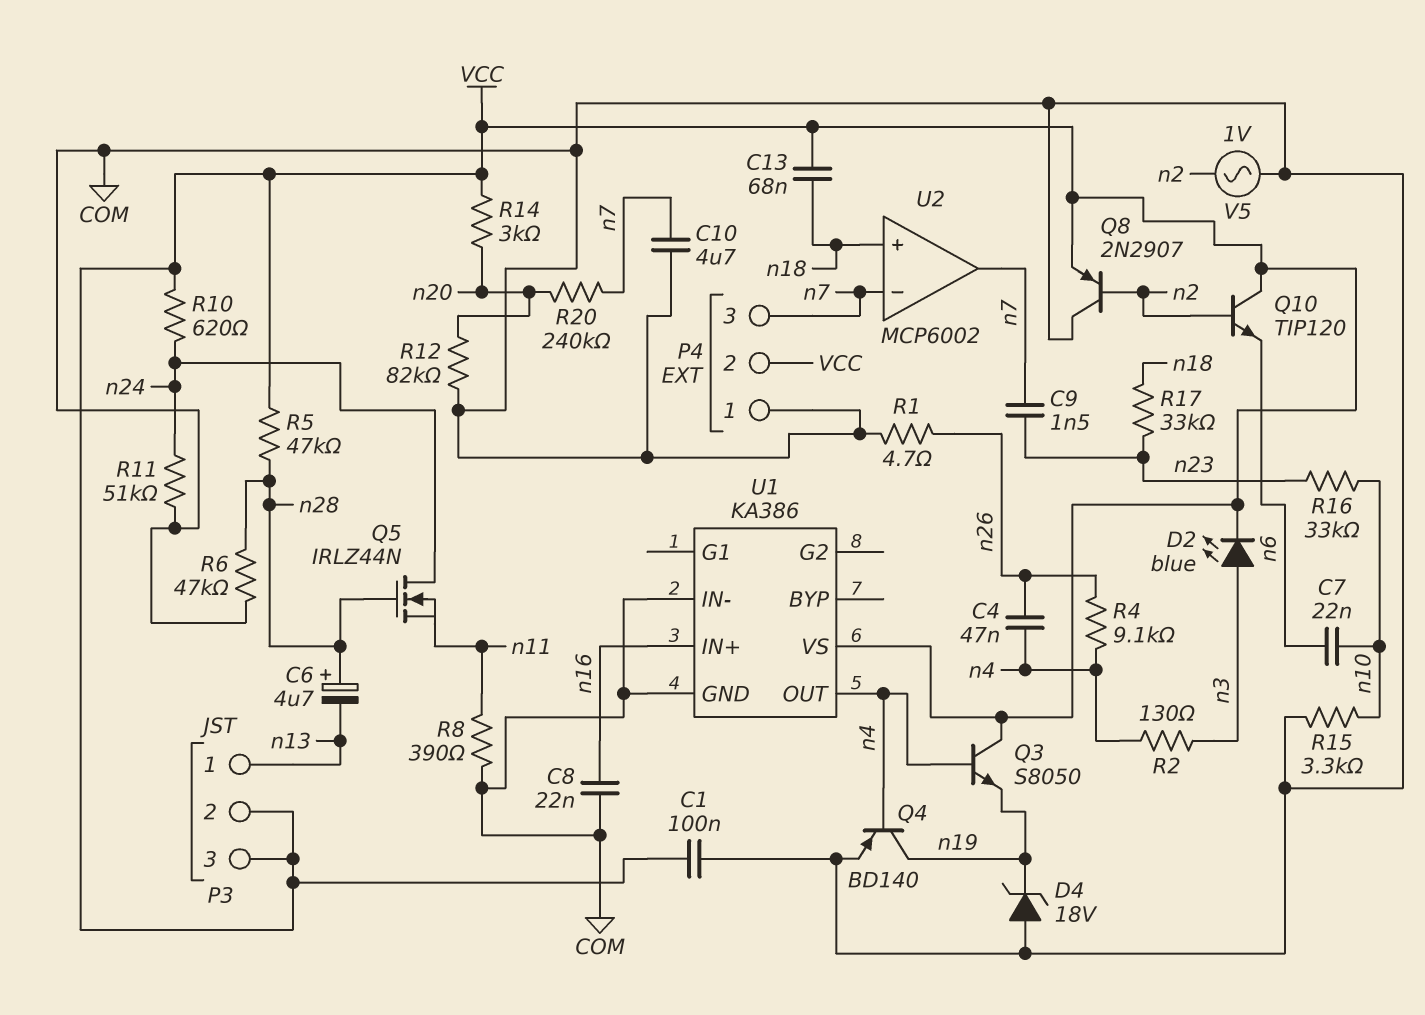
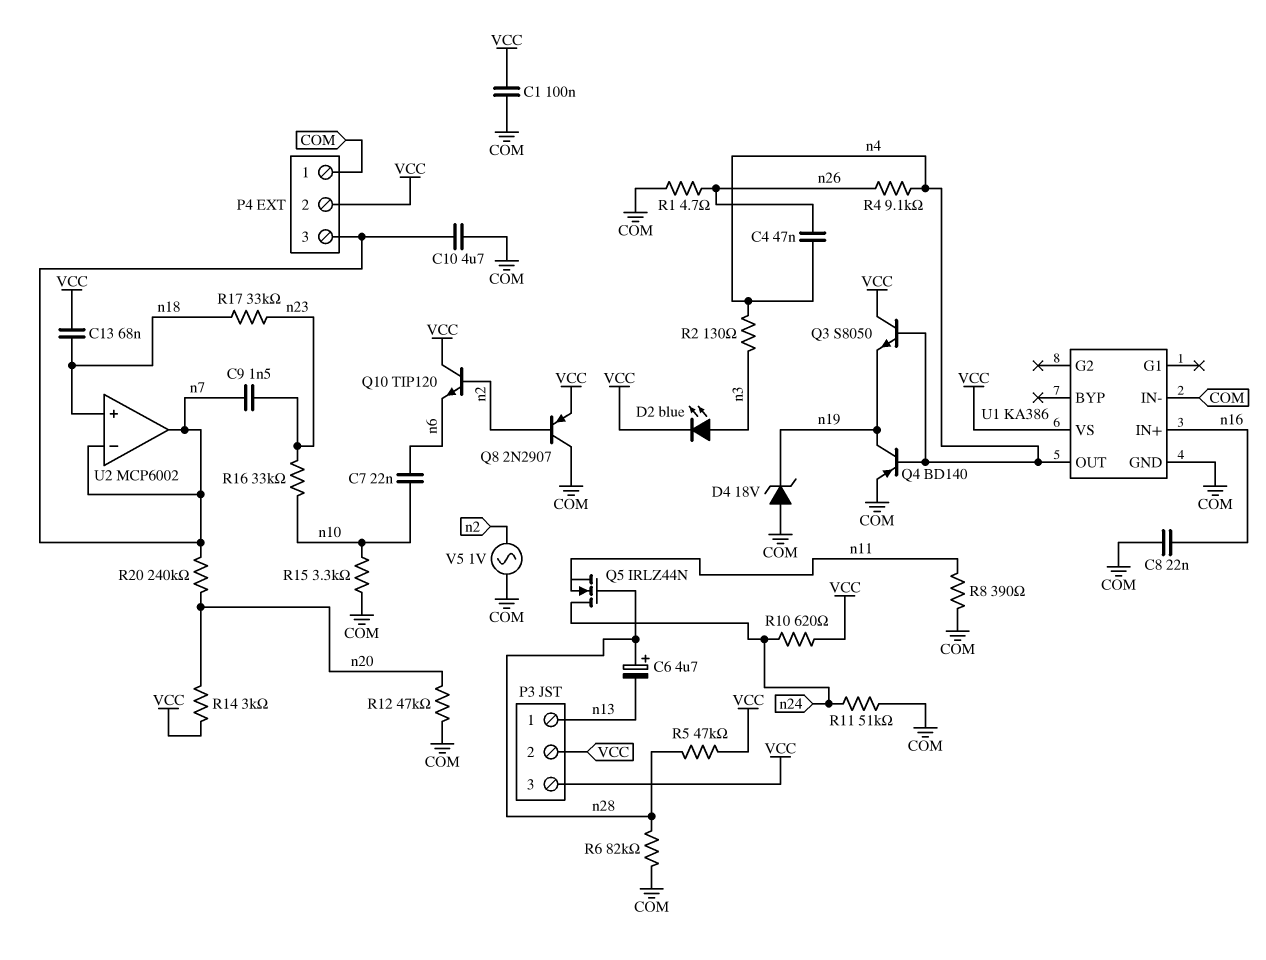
R6: 47k (COM, n28) -> 82k (COM, n28)
R12: 82k (COM, n20) -> 47k (COM, n20)

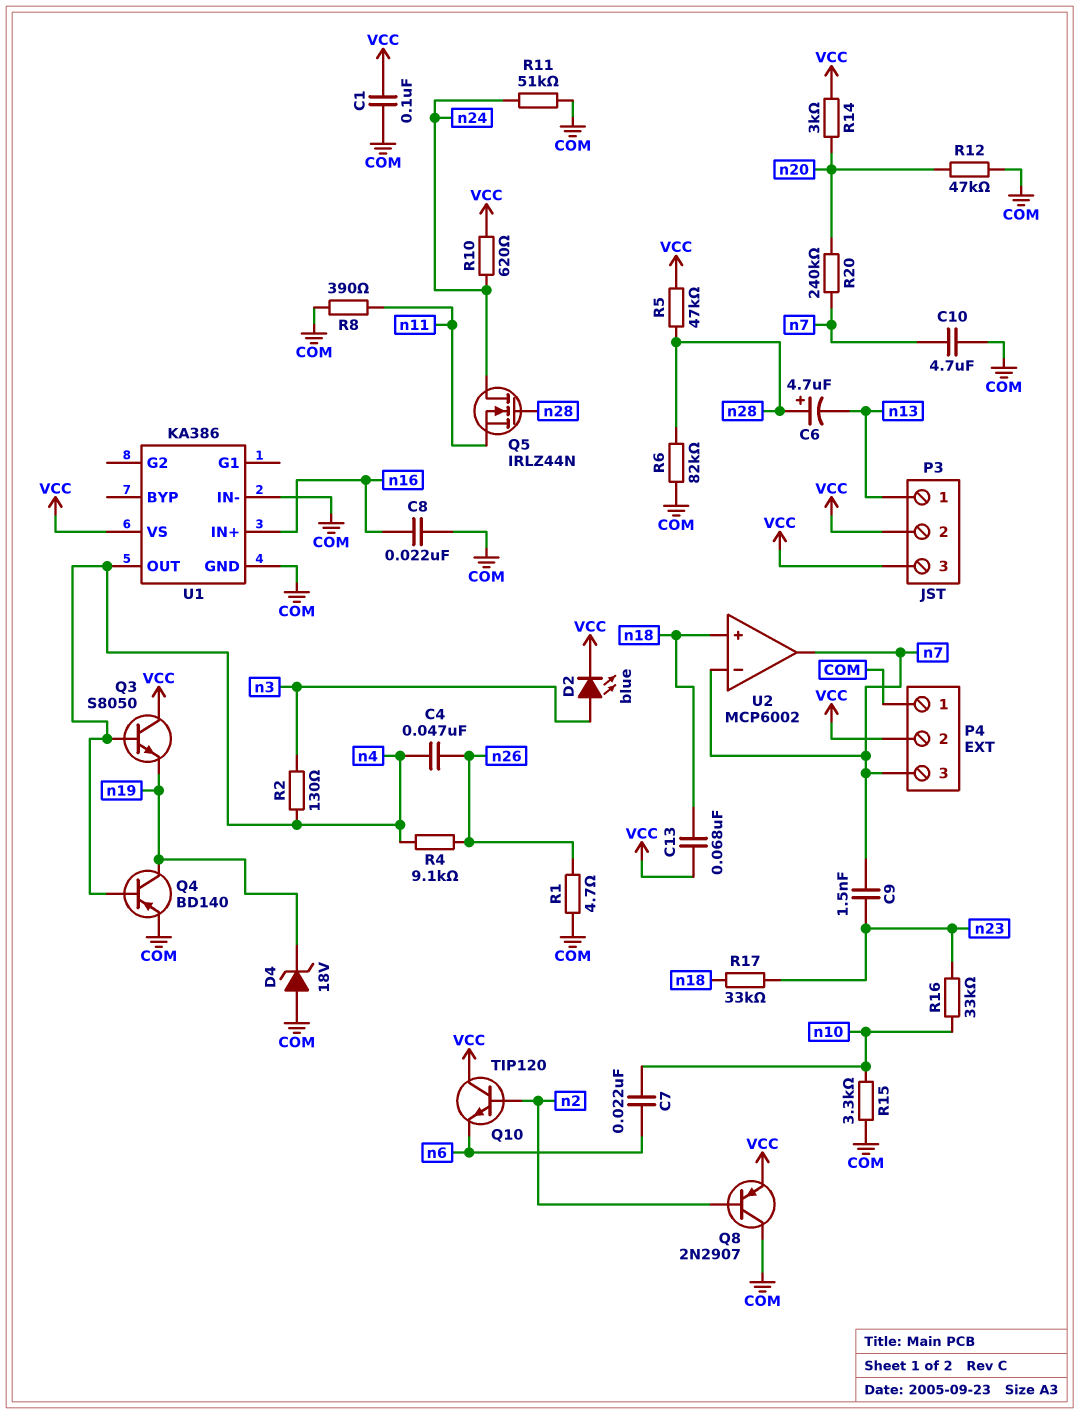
V5: AC 1V (COM, n2) -> none

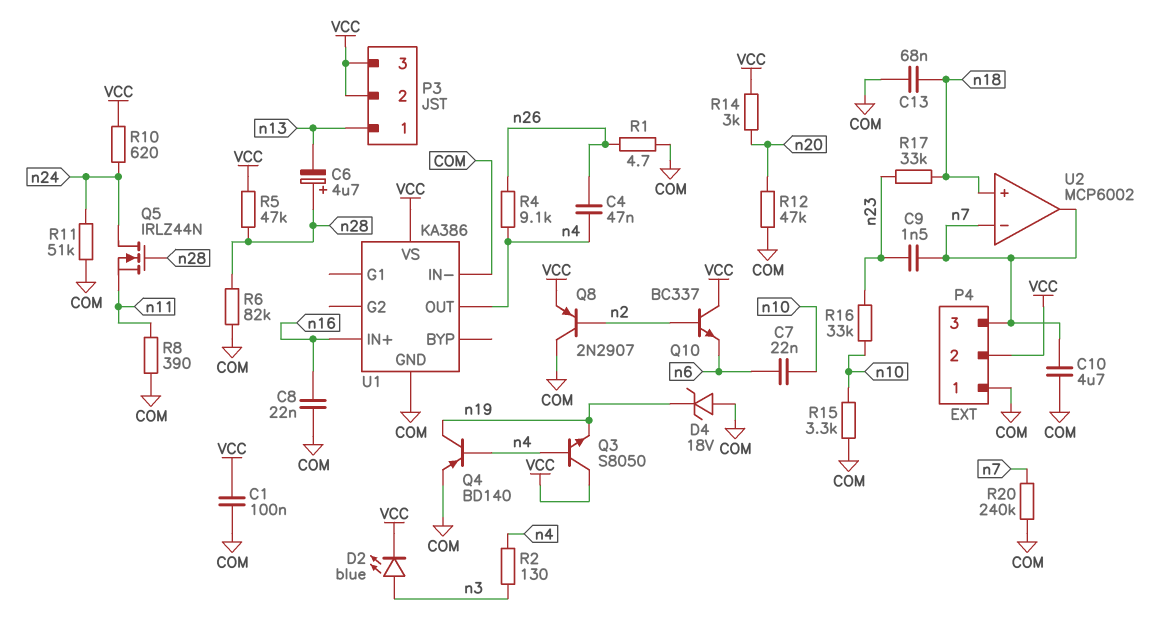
C13: 68nF (VCC, n18) -> 68nF (COM, n18)
Q10: NPN TIP120 (B n2, C VCC, E n6) -> NPN BC337 (B n2, C VCC, E n6)
R20: 240k (n7, n20) -> 240k (COM, n7)

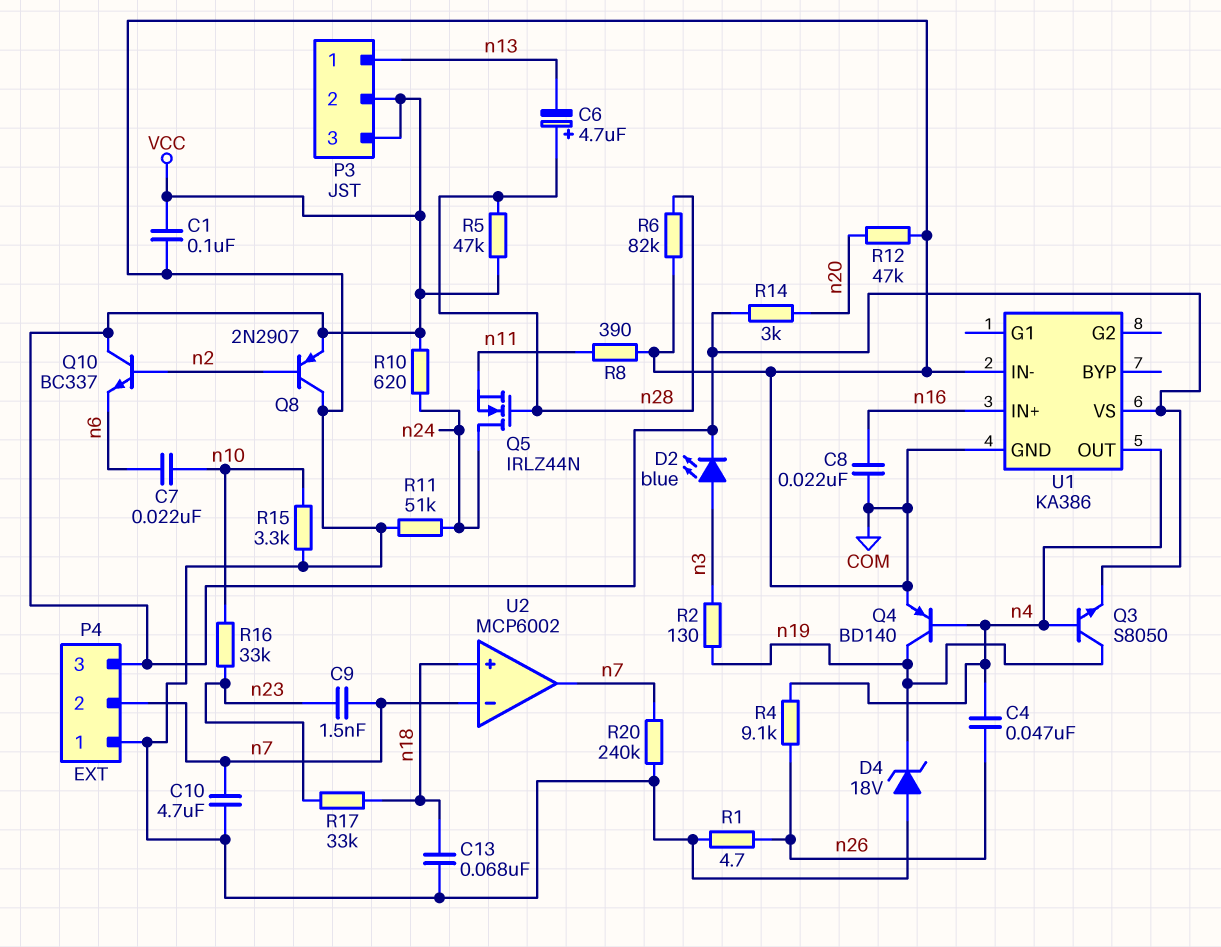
P4 pin 2: VCC -> n7
P4 pin 3: n7 -> VCC
Q3: NPN S8050 (B n4, C VCC, E n19) -> NPN S8050 (B n4, C n19, E VCC)
R2: 130 (n3, n4) -> 130 (n3, n19)

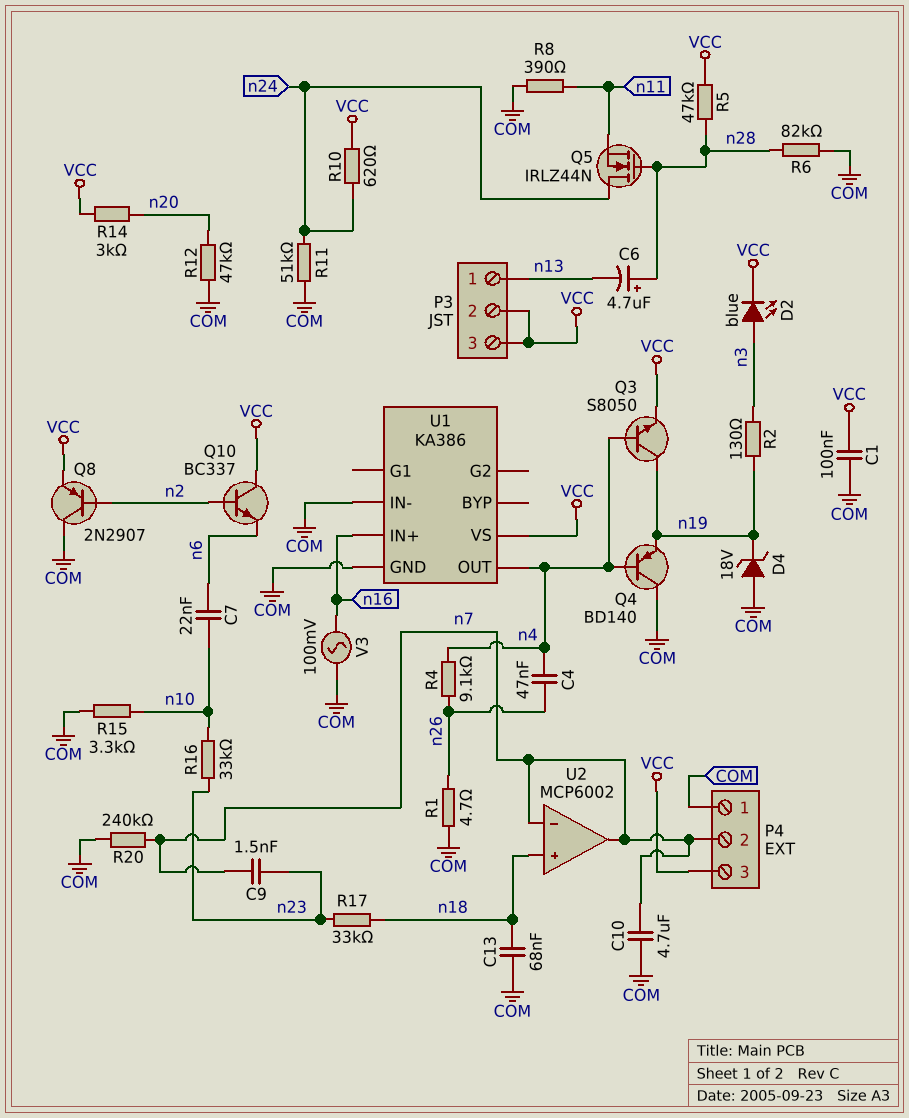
C8: 22nF (COM, n16) -> none
Q4: PNP BD140 (B n4, C n19, E COM) -> PNP BD140 (B n4, C COM, E n19)
V3: none -> AC 100mV (COM, n16)

